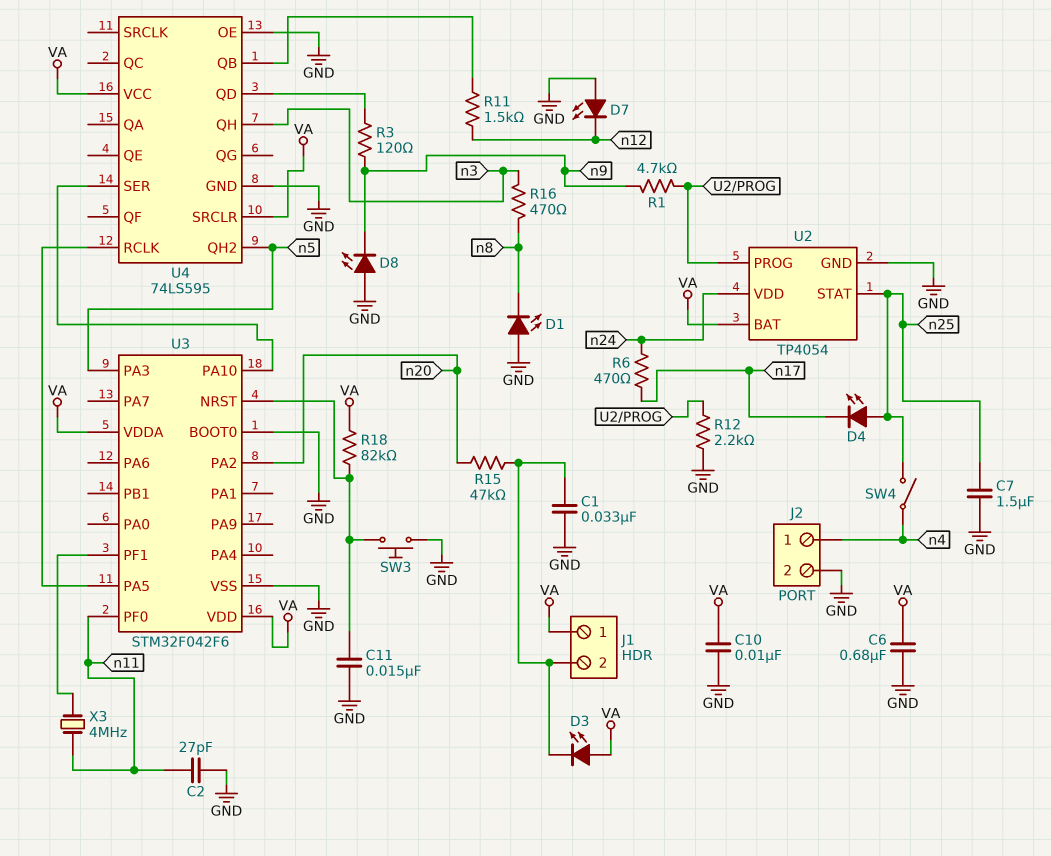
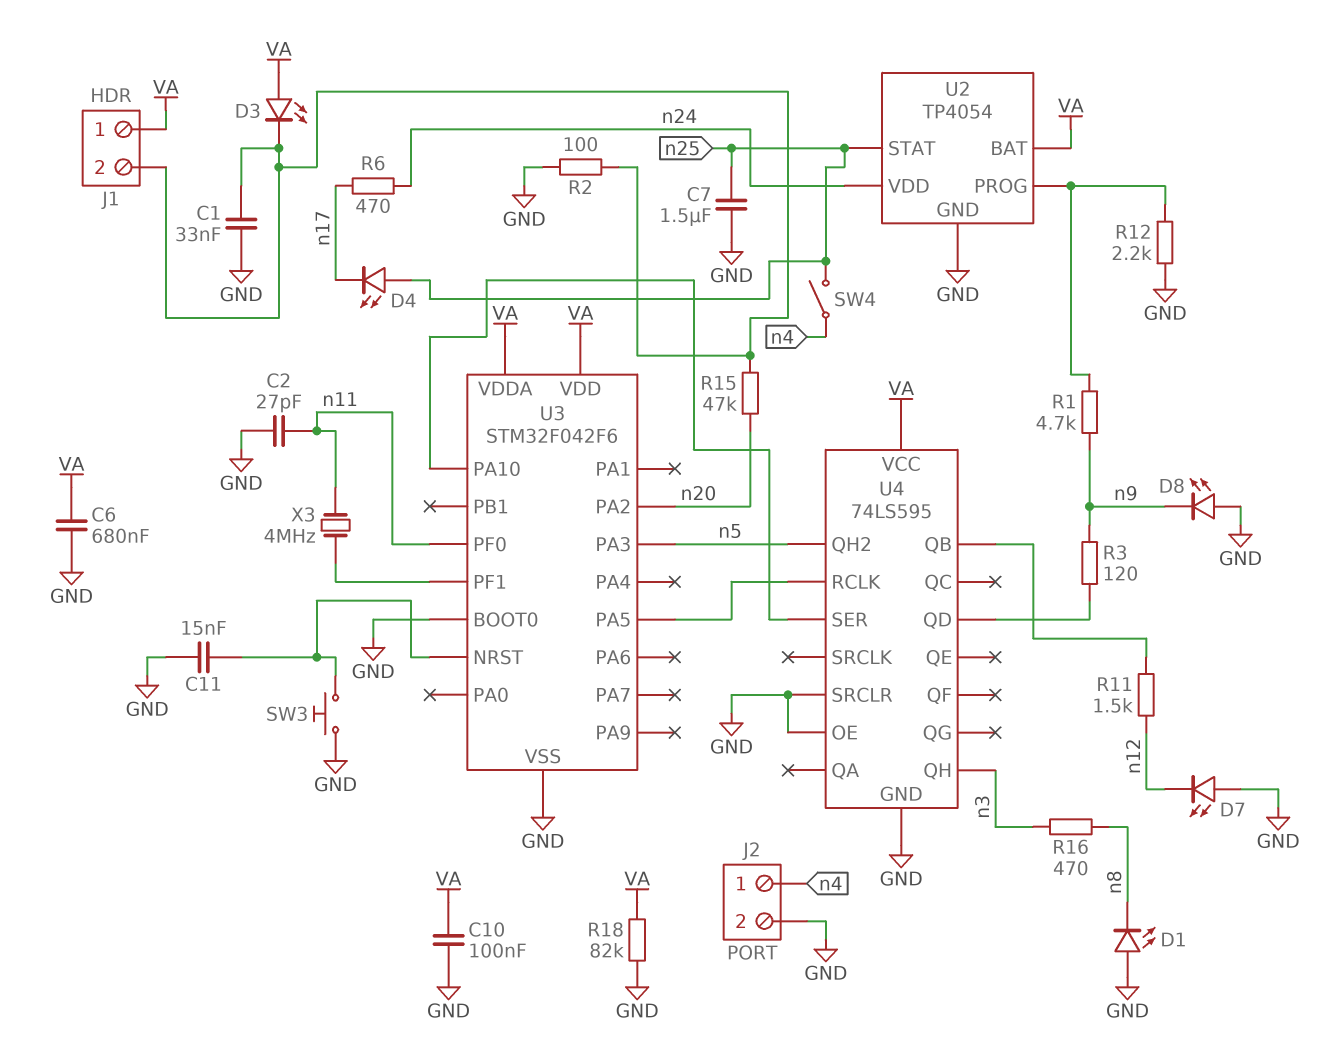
C10: 10nF (GND, VA) -> 100nF (GND, VA)
R2: none -> 100 (GND, J1/2)
R18: 82k (U3/NRST, VA) -> 82k (GND, VA)
U4 pin SRCLR: VA -> GND

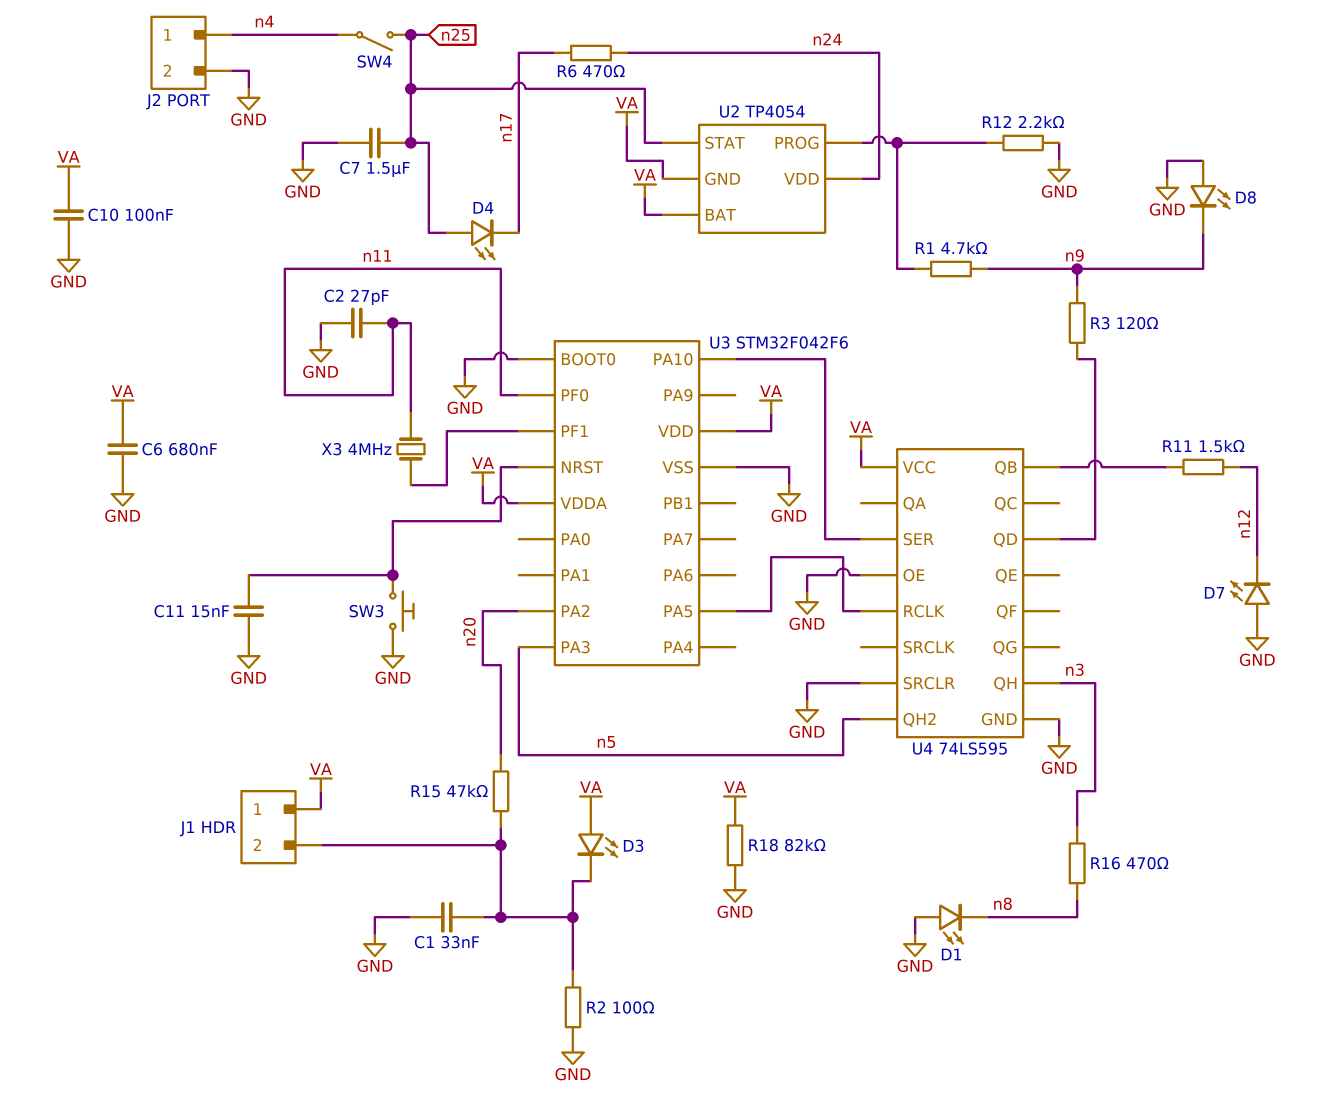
U2 pin GND: GND -> VA

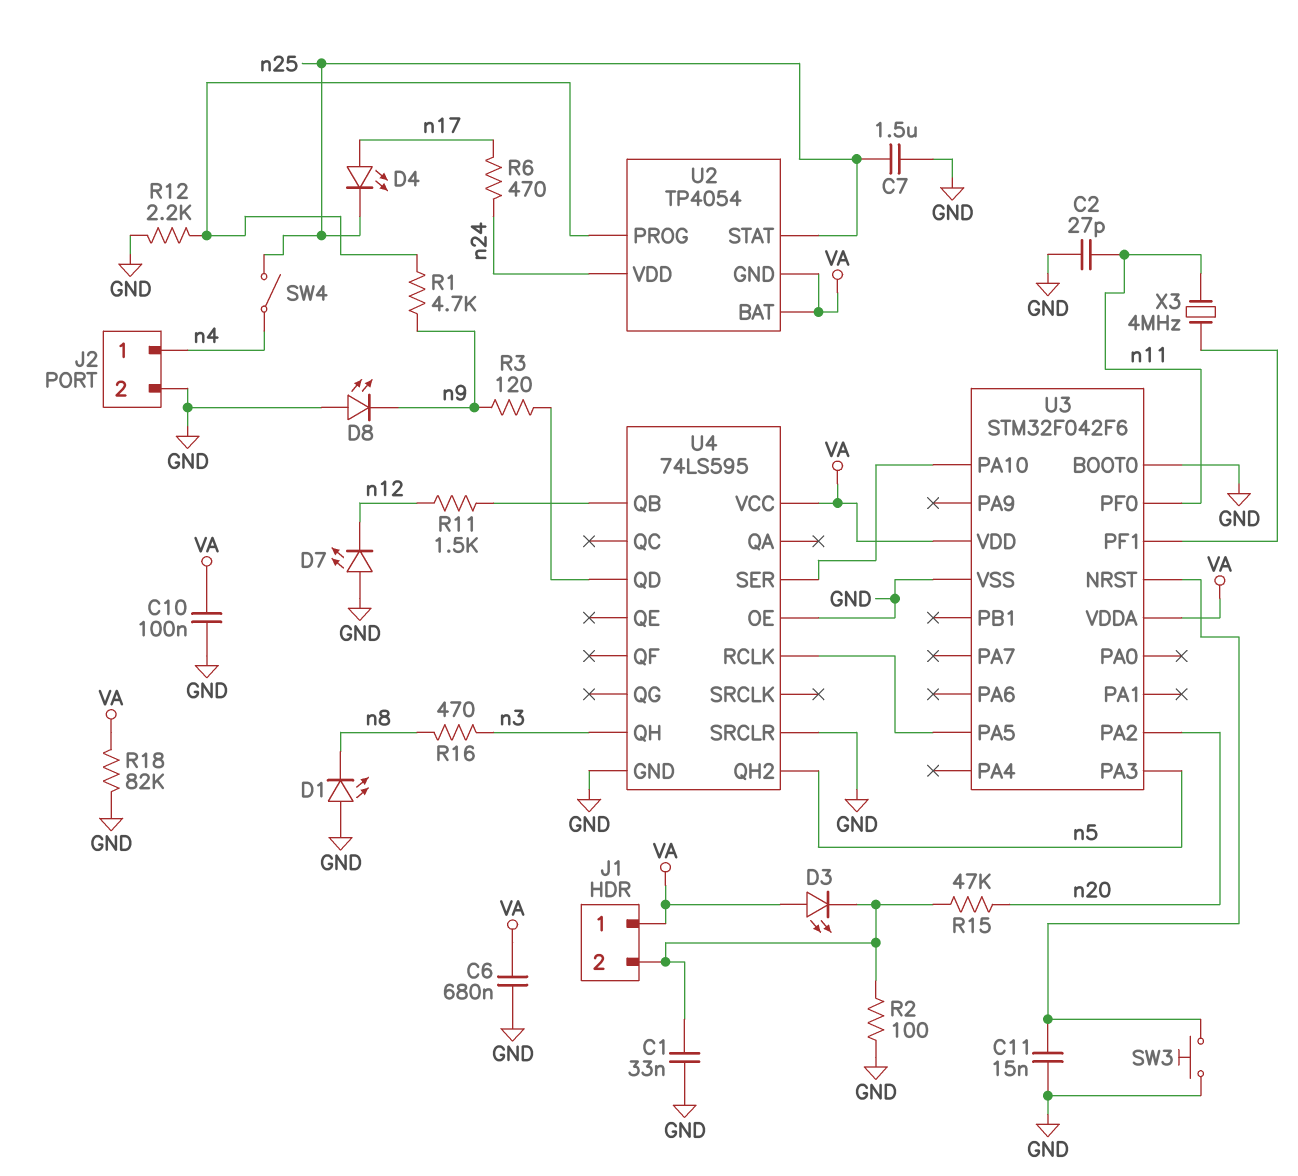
D4: LED (A n25, K n17) -> LED (A n17, K n25)

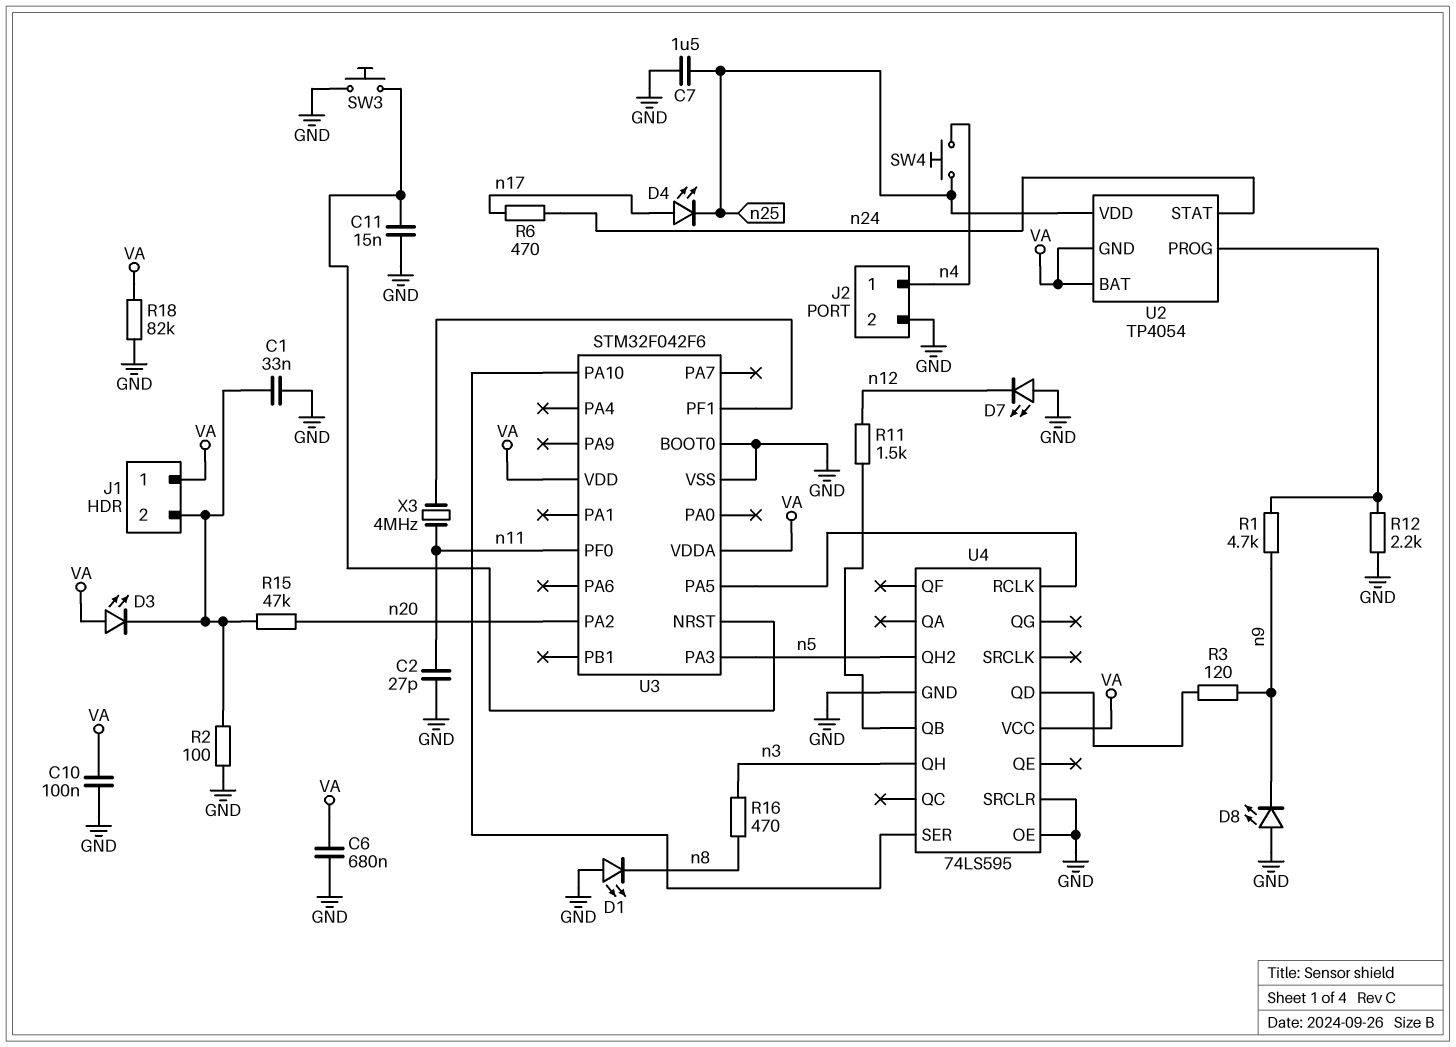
SW4: switch (n4, n25) -> button (n4, n25)
U2 pin STAT: n25 -> n24
U2 pin VDD: n24 -> n25

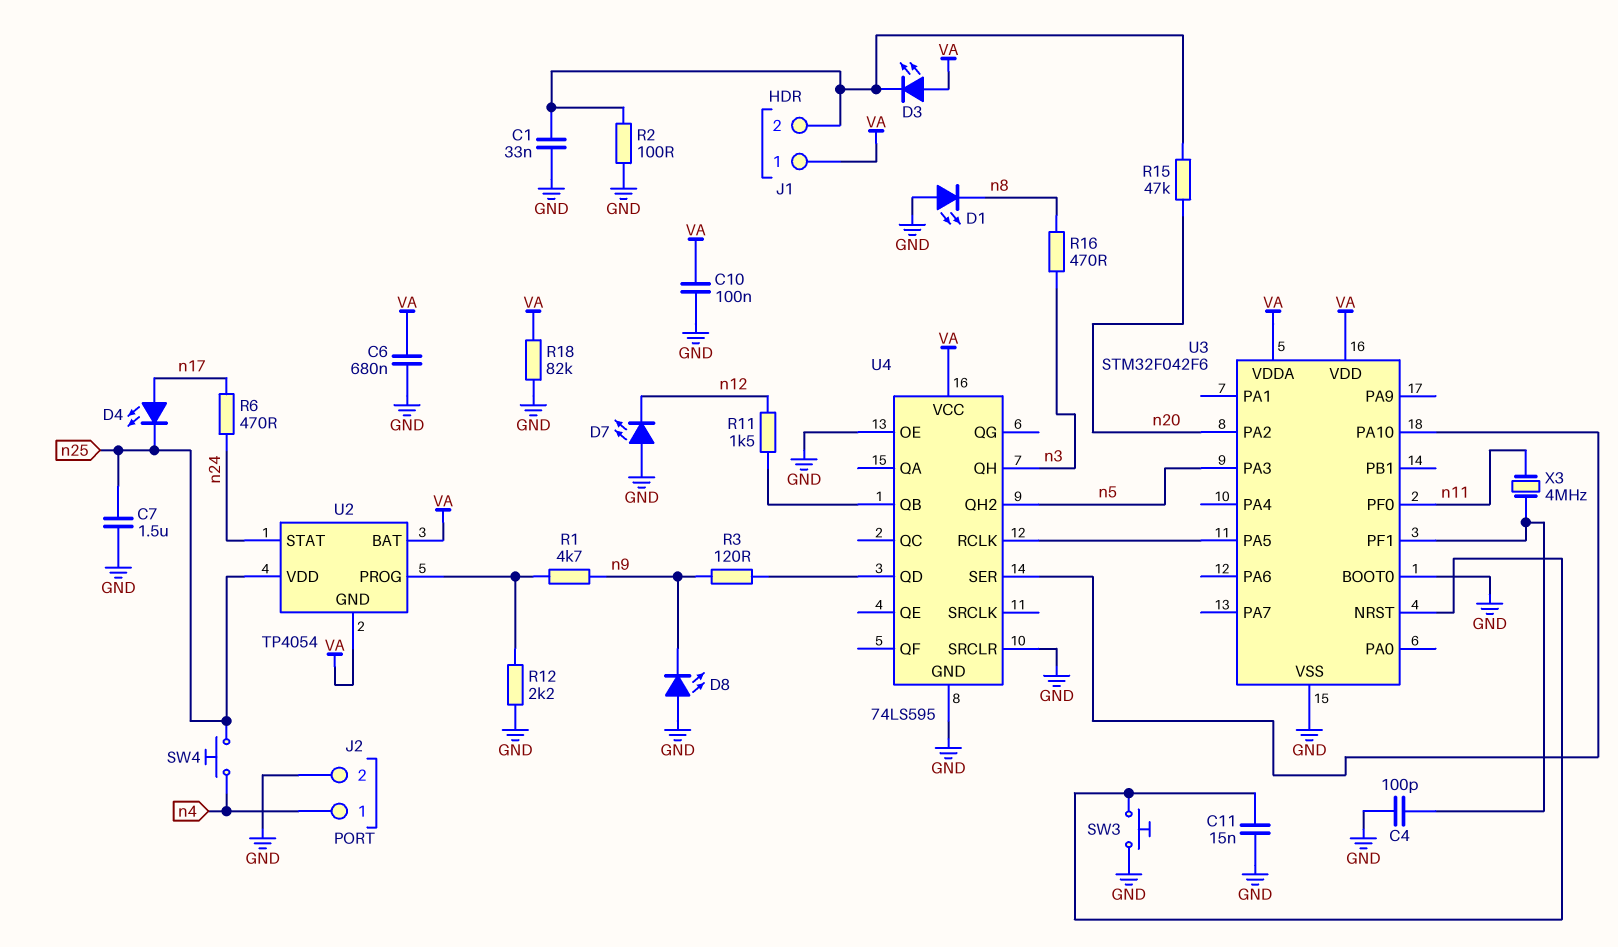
C2: 27pF (GND, n11) -> none
C4: none -> 100pF (GND, U3/PF1)

